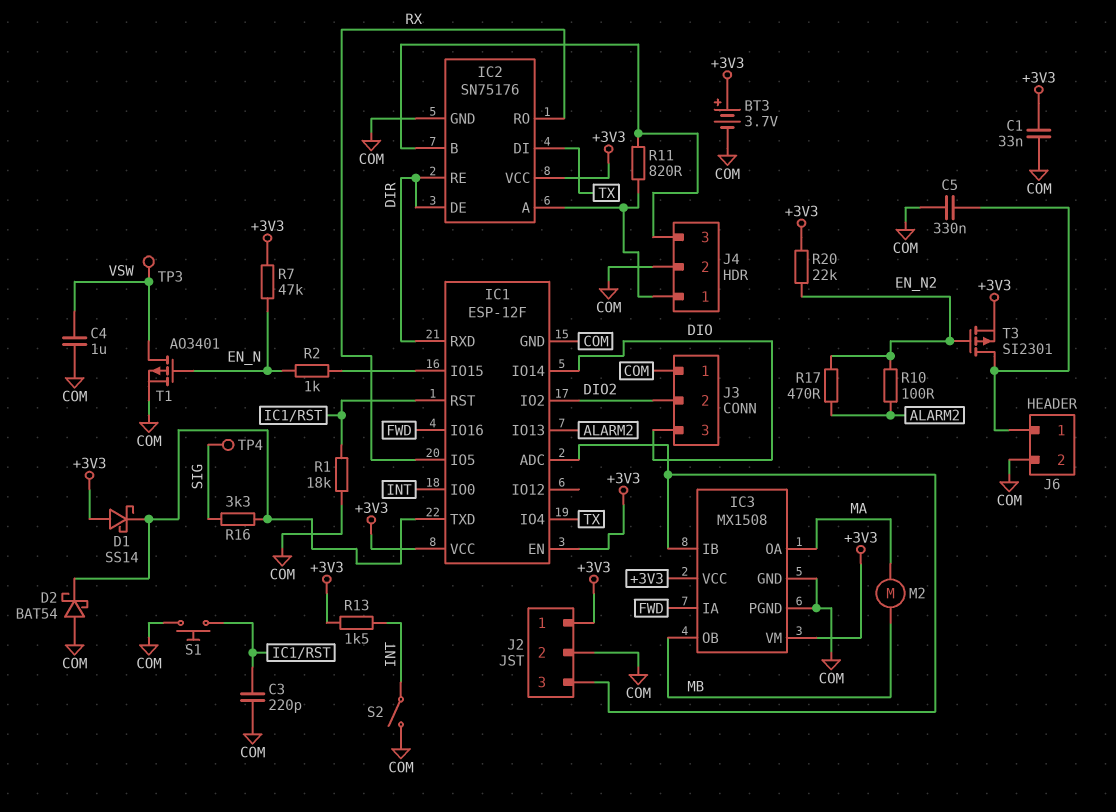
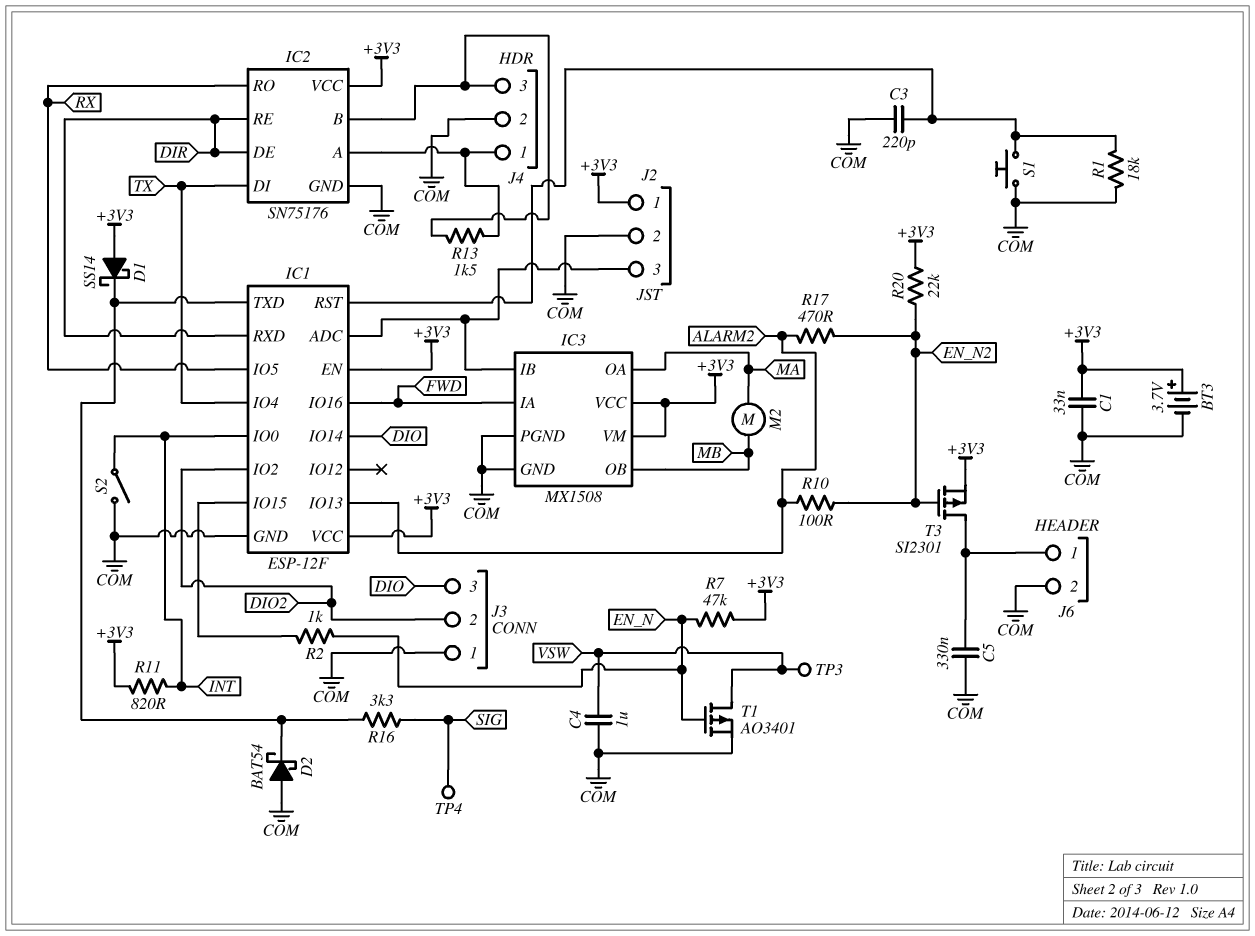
R11: 820 (IC2/A, IC2/B) -> 820 (+3V3, INT)
R13: 1.5k (+3V3, INT) -> 1.5k (IC2/A, IC2/B)

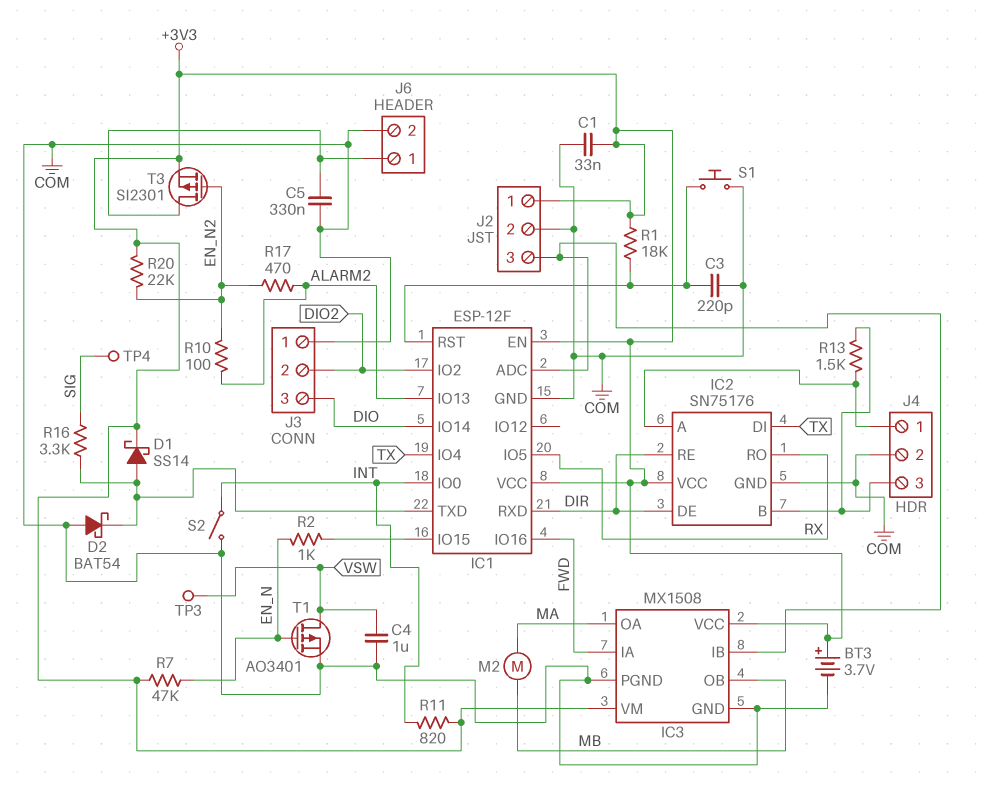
D1: schottky SS14 (A +3V3, K IC1/TXD) -> schottky SS14 (A IC1/TXD, K +3V3)
R1: 18k (COM, IC1/RST) -> 18k (+3V3, IC1/RST)

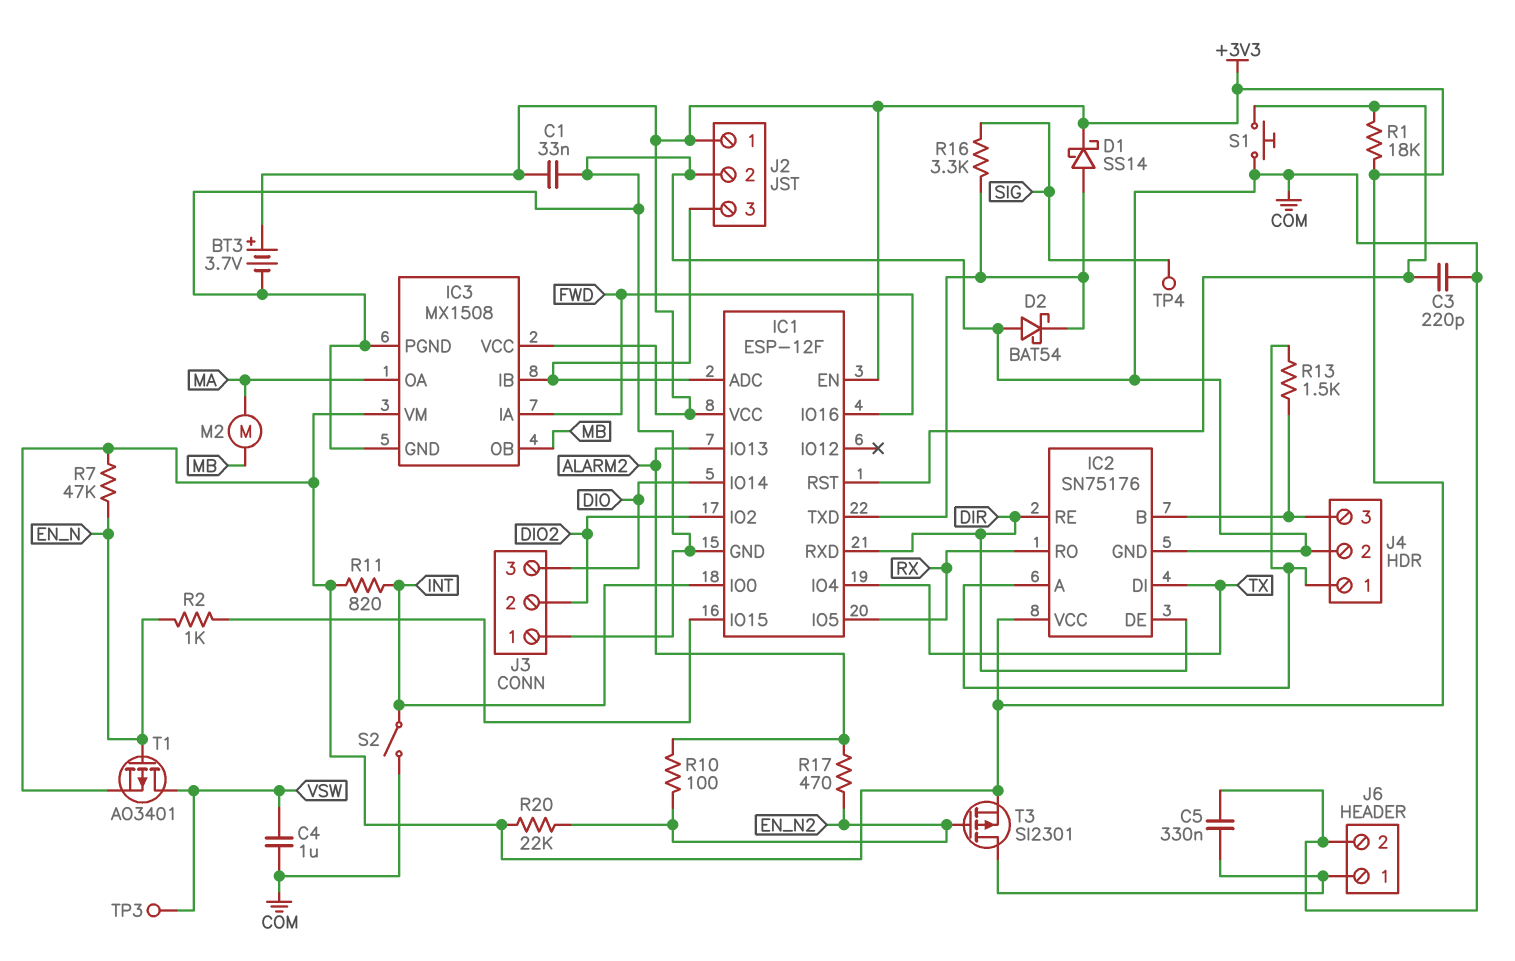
T1: PMOS AO3401 (G EN_N, D VSW, S COM) -> PMOS AO3401 (G EN_N, D VSW, S +3V3)

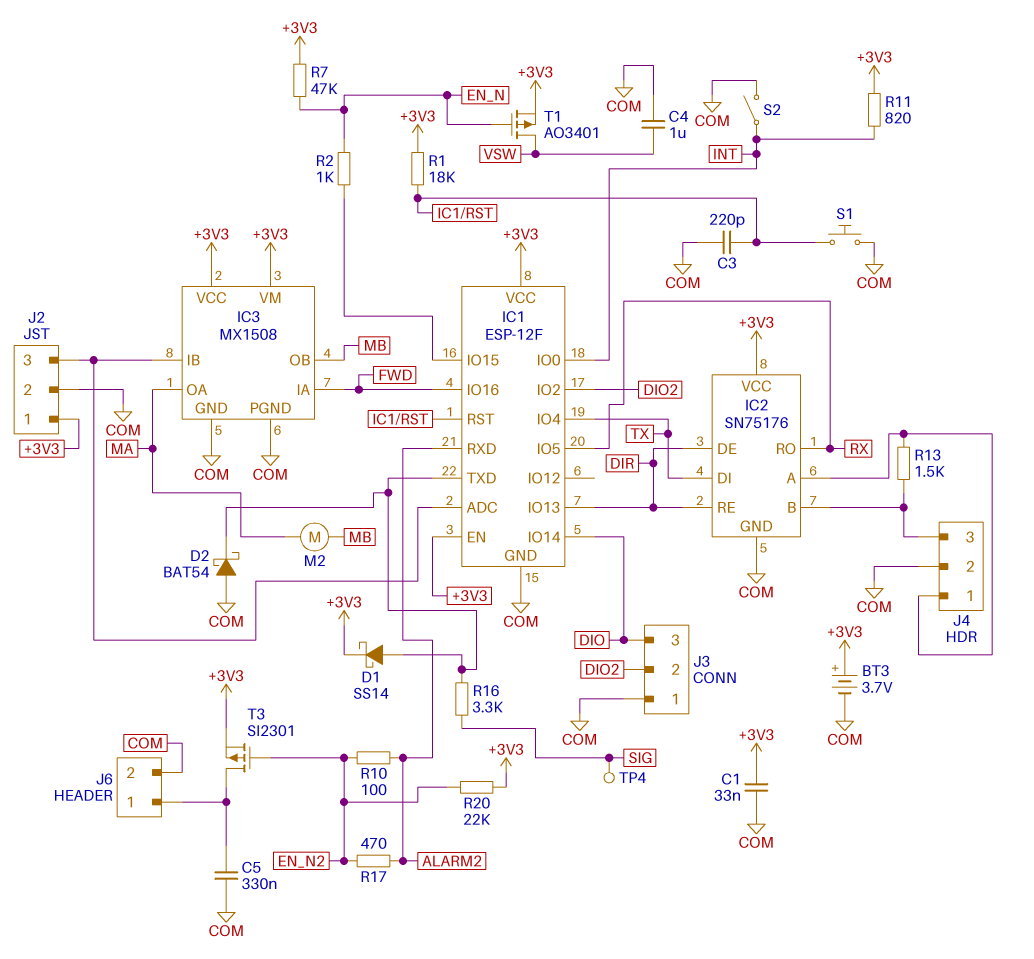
IC1 pin IO13: ALARM2 -> DIR
IC1 pin RXD: DIR -> ALARM2
TP3: test point (VSW) -> none

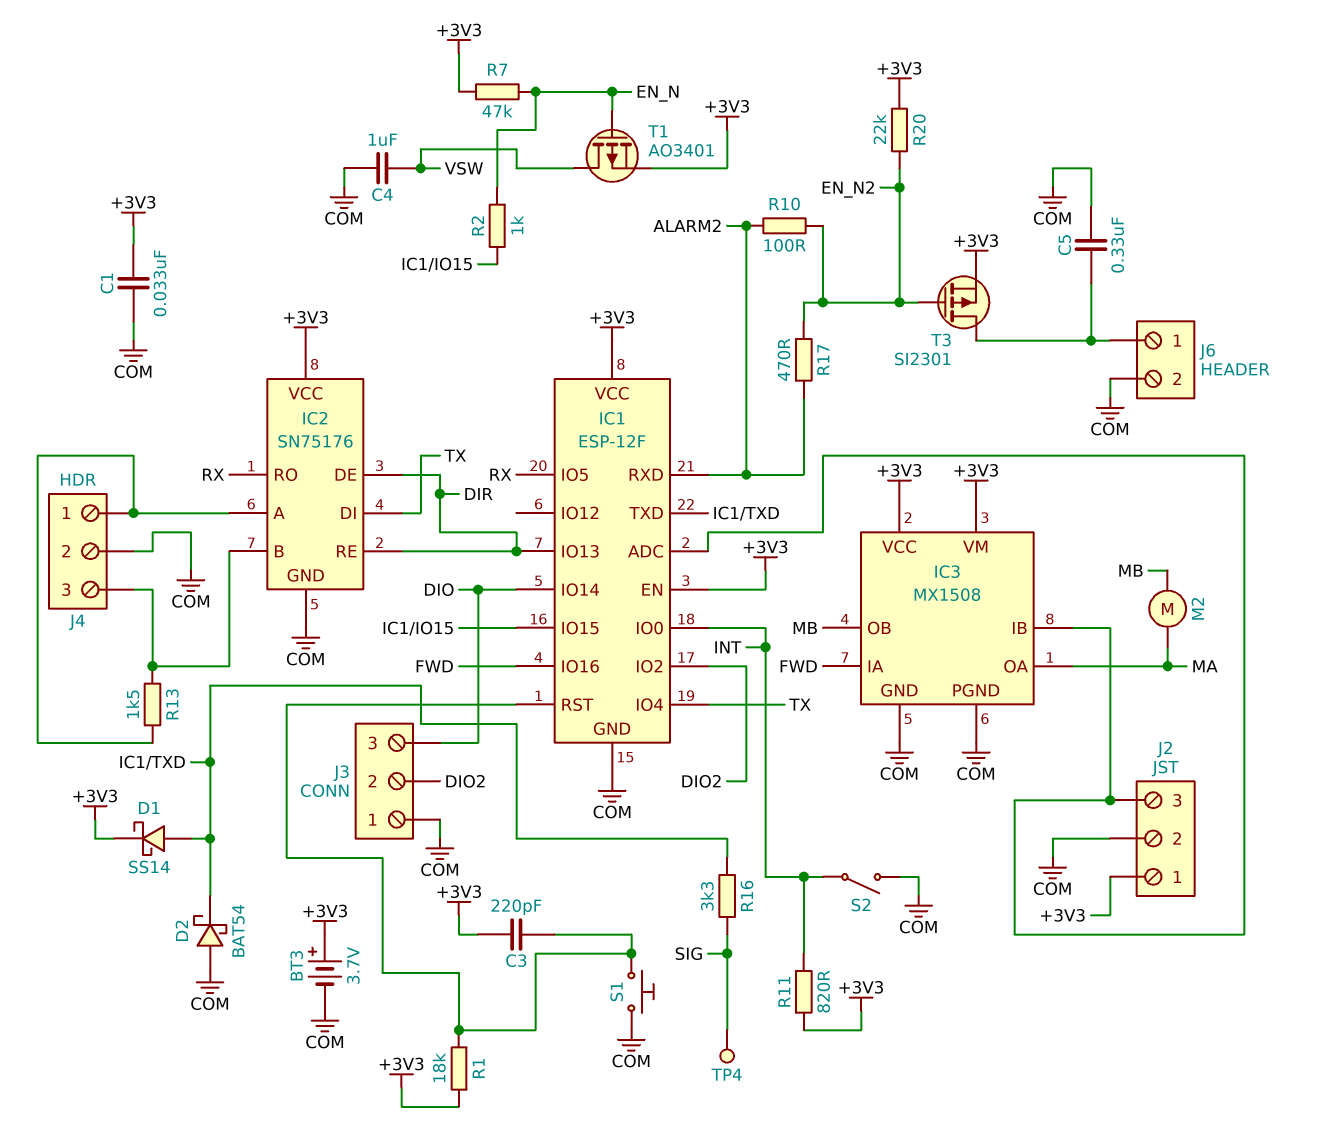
C3: 220pF (COM, IC1/RST) -> 220pF (+3V3, IC1/RST)

